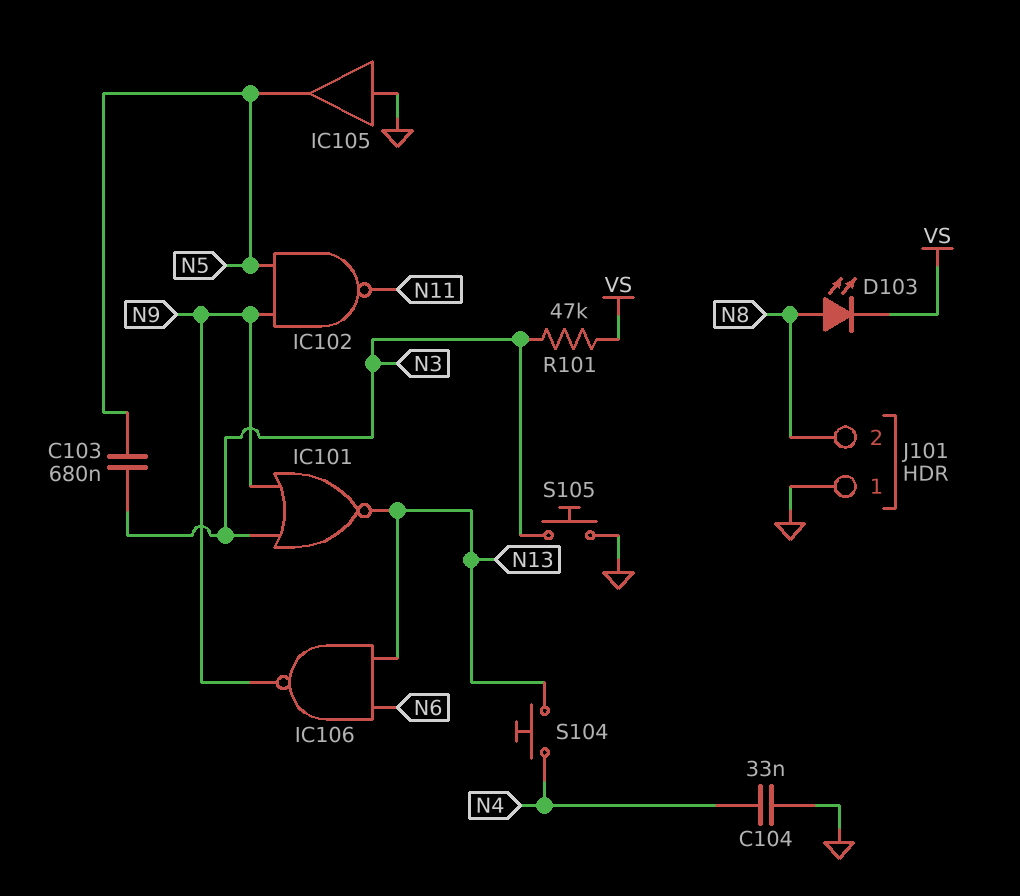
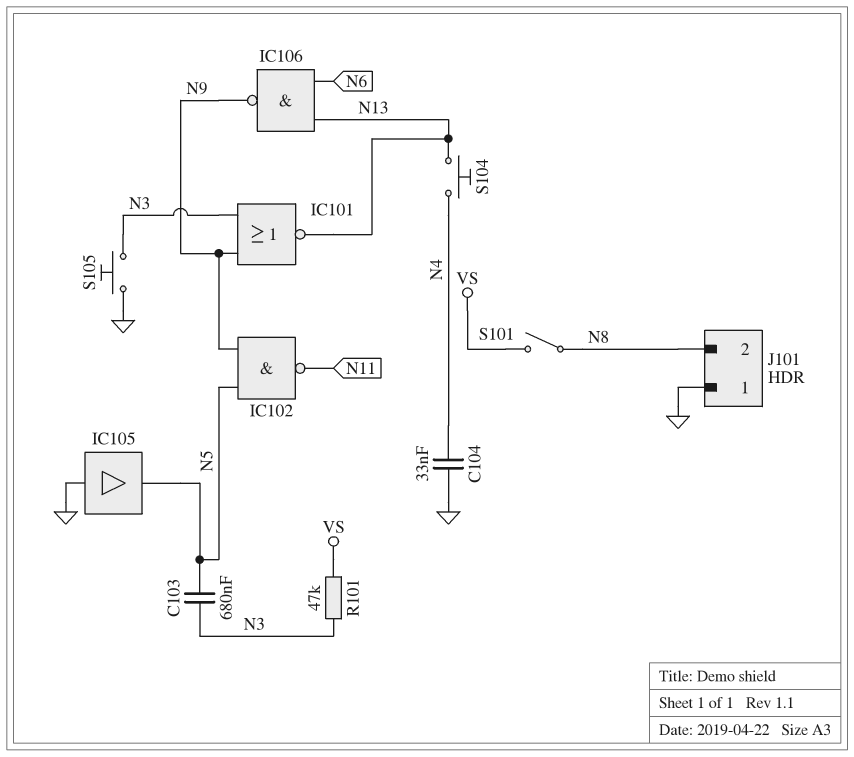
D103: LED (A N8, K VS) -> none
S101: none -> switch (N8, VS)

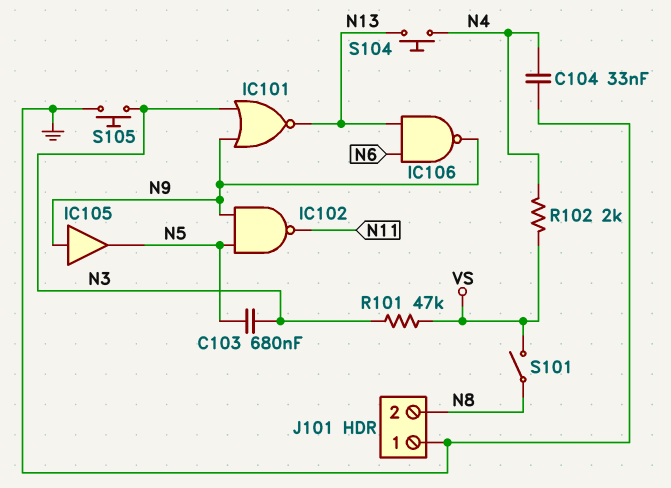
IC105: buffer (in GND, out N5) -> buffer (in N9, out N5)
R102: none -> 2k (N4, VS)

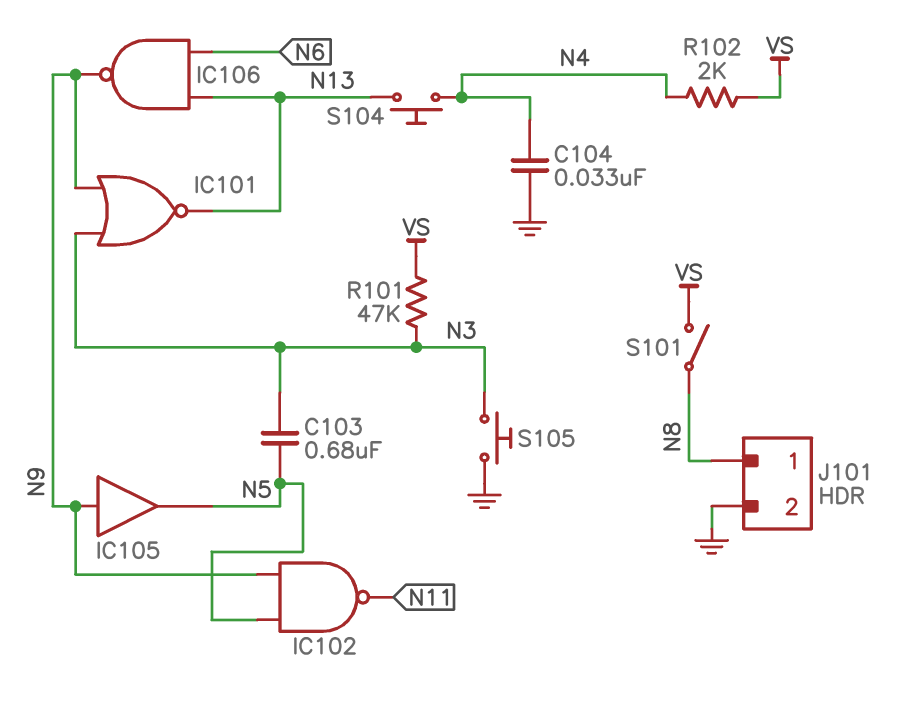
J101 pin 1: GND -> N8
J101 pin 2: N8 -> GND

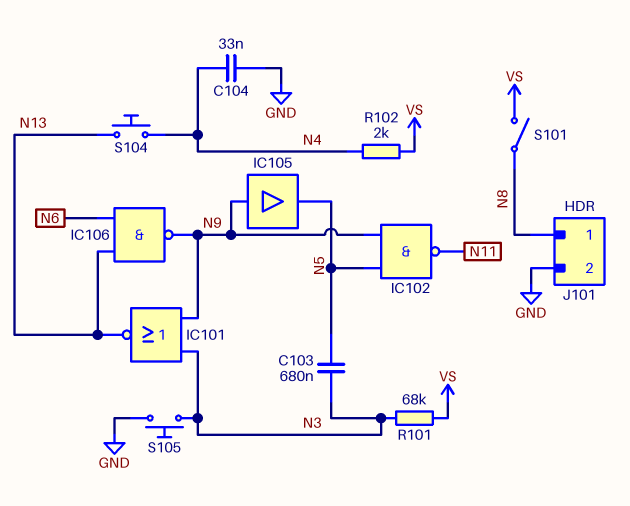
R101: 47k (N3, VS) -> 68k (N3, VS)

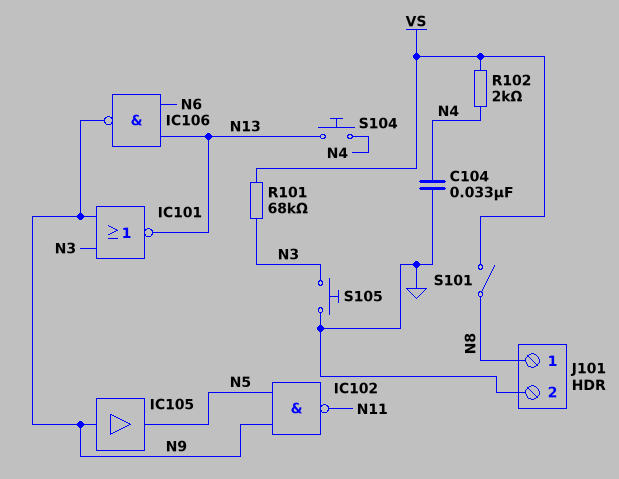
C103: 680nF (N3, N5) -> none

